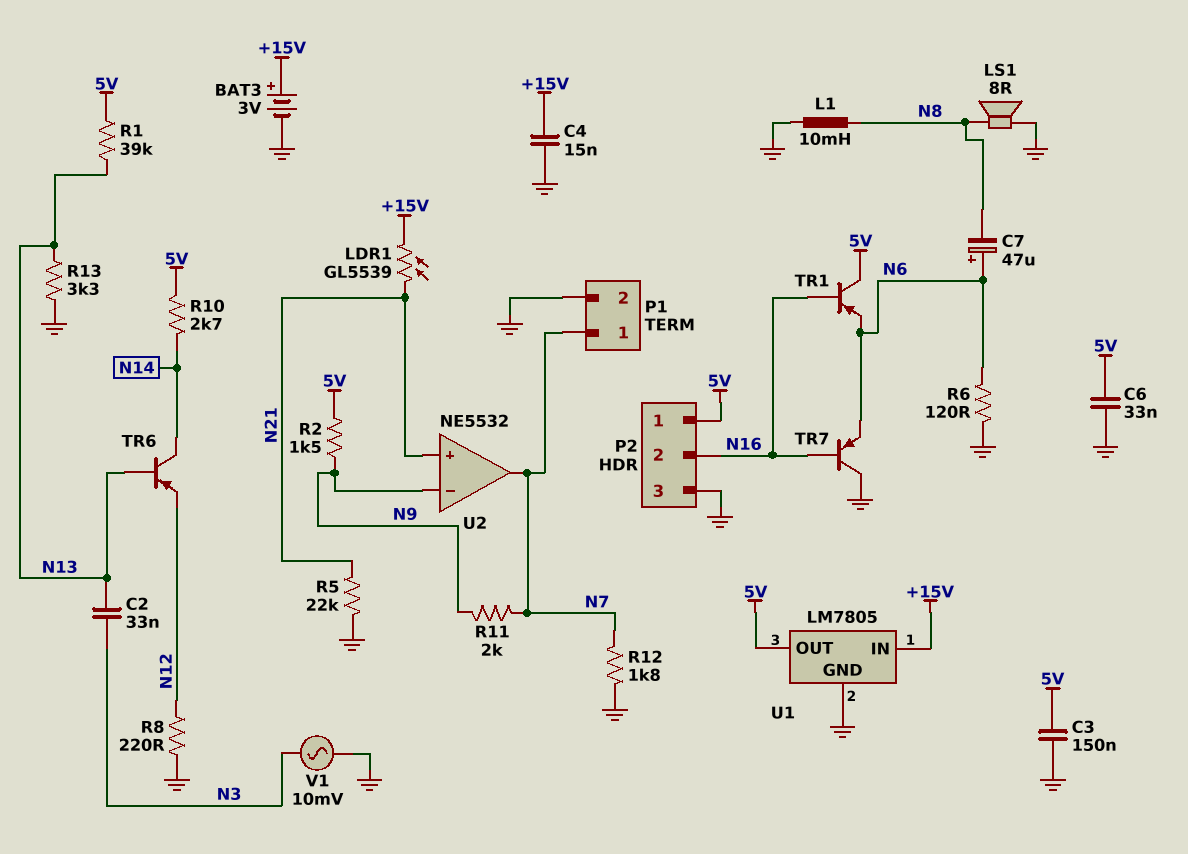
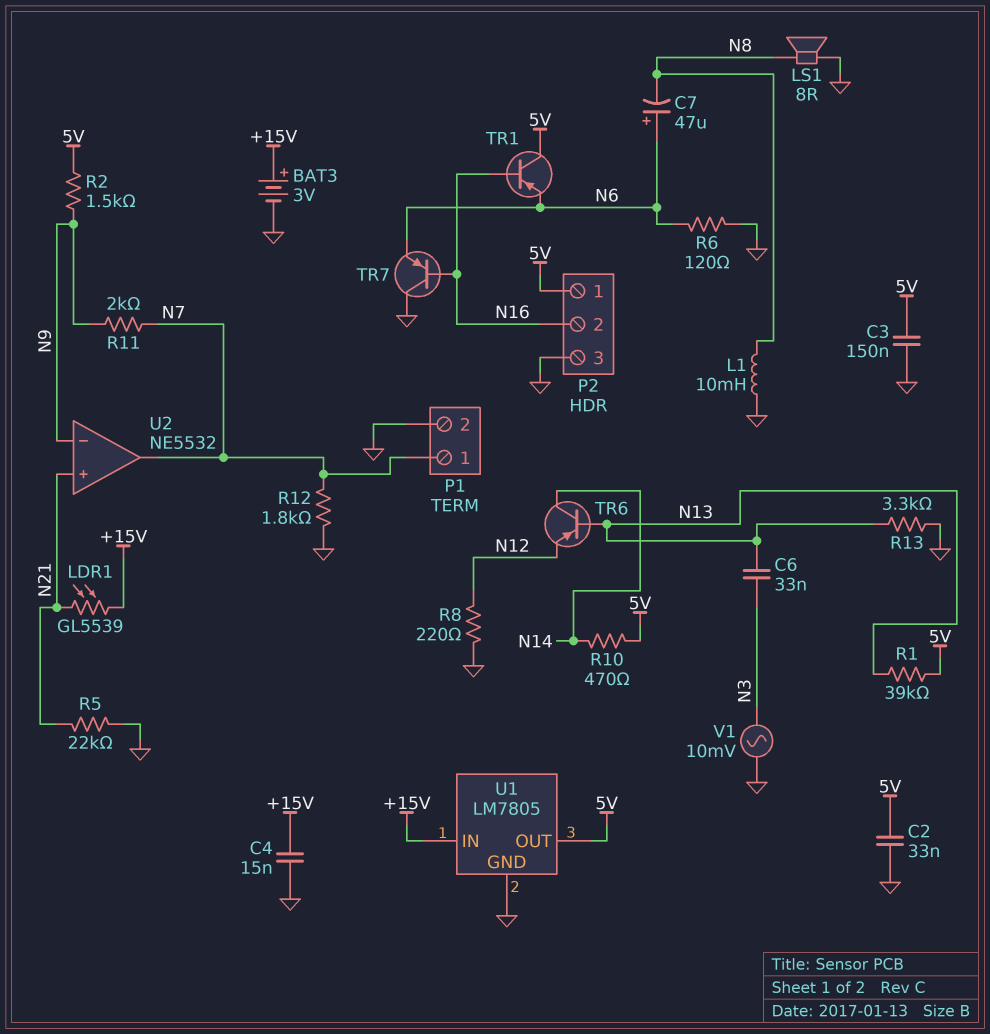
C2: 33nF (N3, N13) -> 33nF (5V, GND)
C6: 33nF (5V, GND) -> 33nF (N3, N13)
R10: 2.7k (5V, N14) -> 470 (5V, N14)

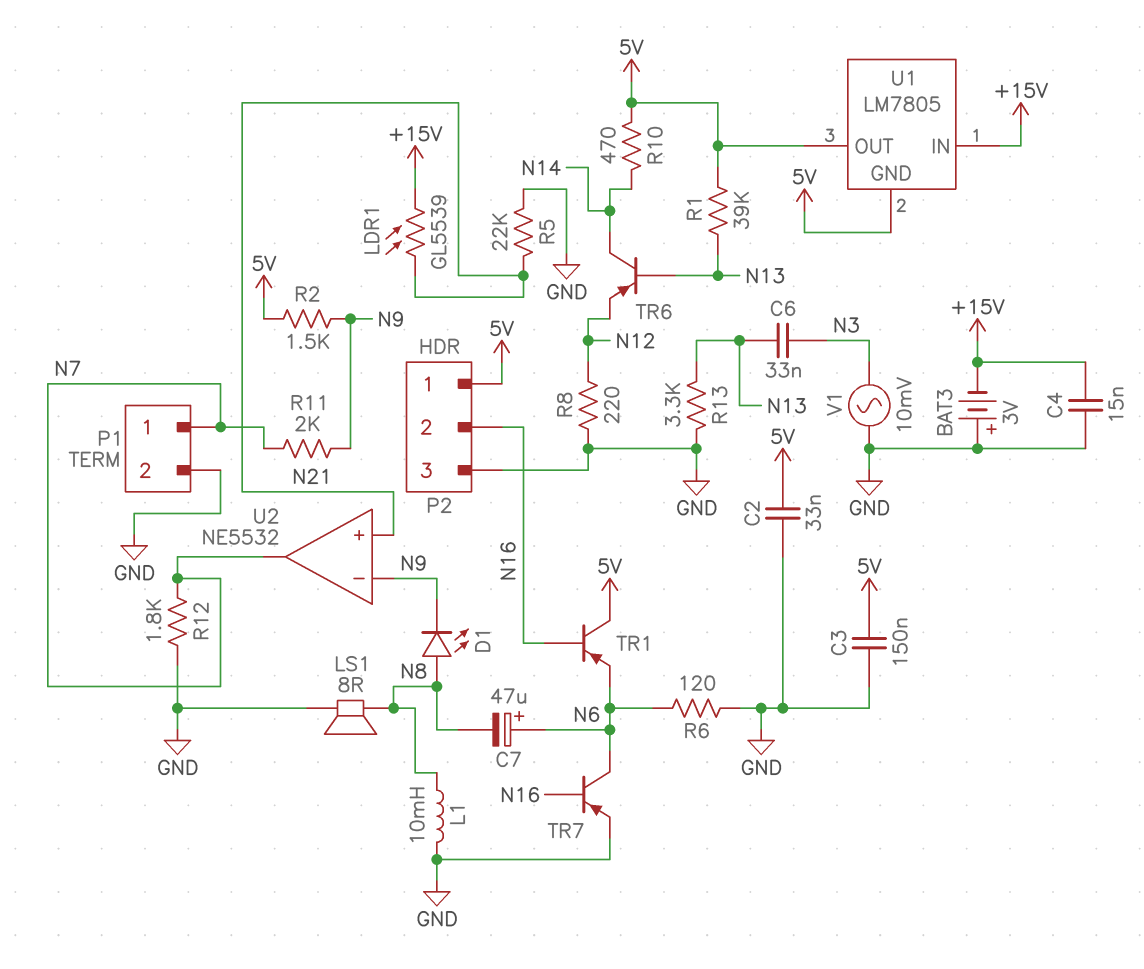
BAT3: 3V (plus +15V, minus GND) -> 3V (plus GND, minus +15V)
D1: none -> LED (A N8, K N9)
TR7: PNP (B N16, C GND, E N6) -> PNP (B N16, C N6, E GND)
U1 pin GND: GND -> 5V

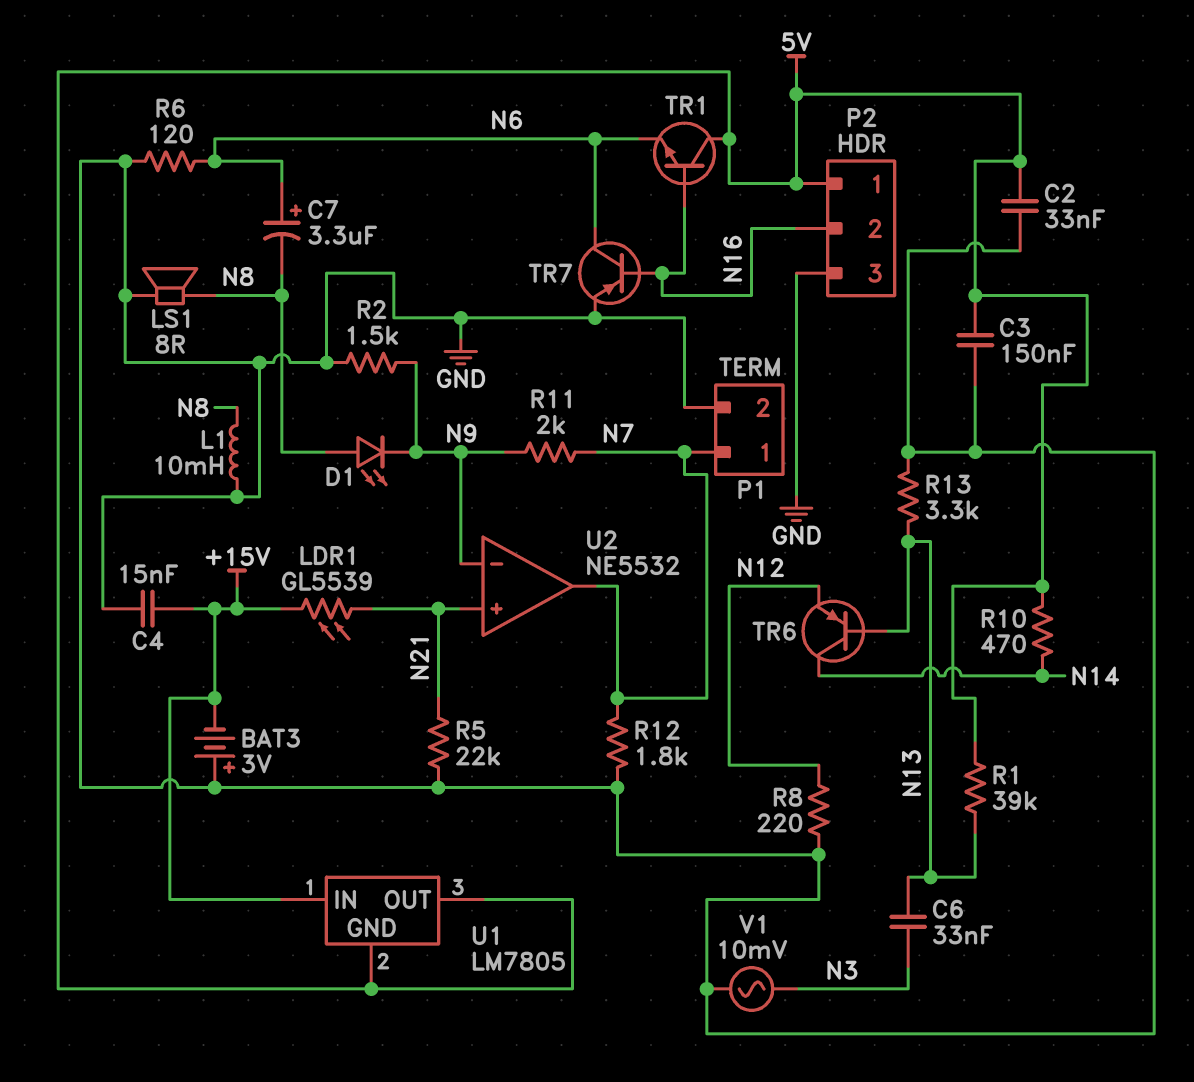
C7: 47uF (plus N6, minus N8) -> 3.3uF (plus N6, minus N8)
R2: 1.5k (5V, N9) -> 1.5k (GND, N9)
TR1: PNP (B N16, C 5V, E N6) -> NPN (B N16, C 5V, E N6)

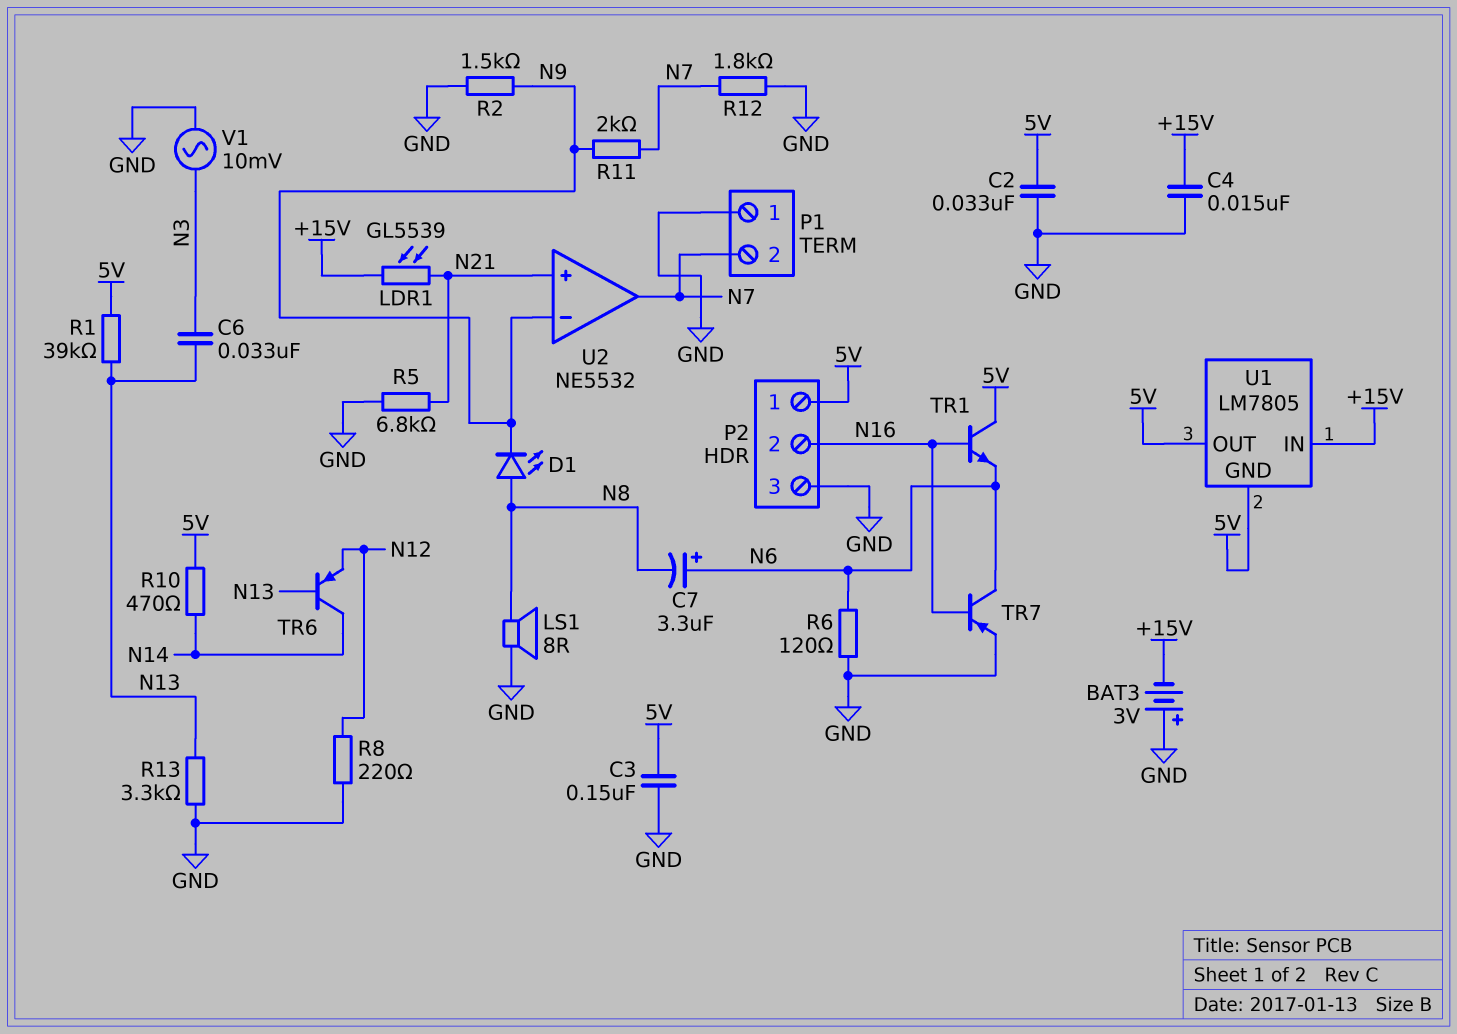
L1: 10mH (GND, N8) -> none
P1 pin 1: N7 -> GND
P1 pin 2: GND -> N7
R5: 22k (GND, N21) -> 6.8k (GND, N21)

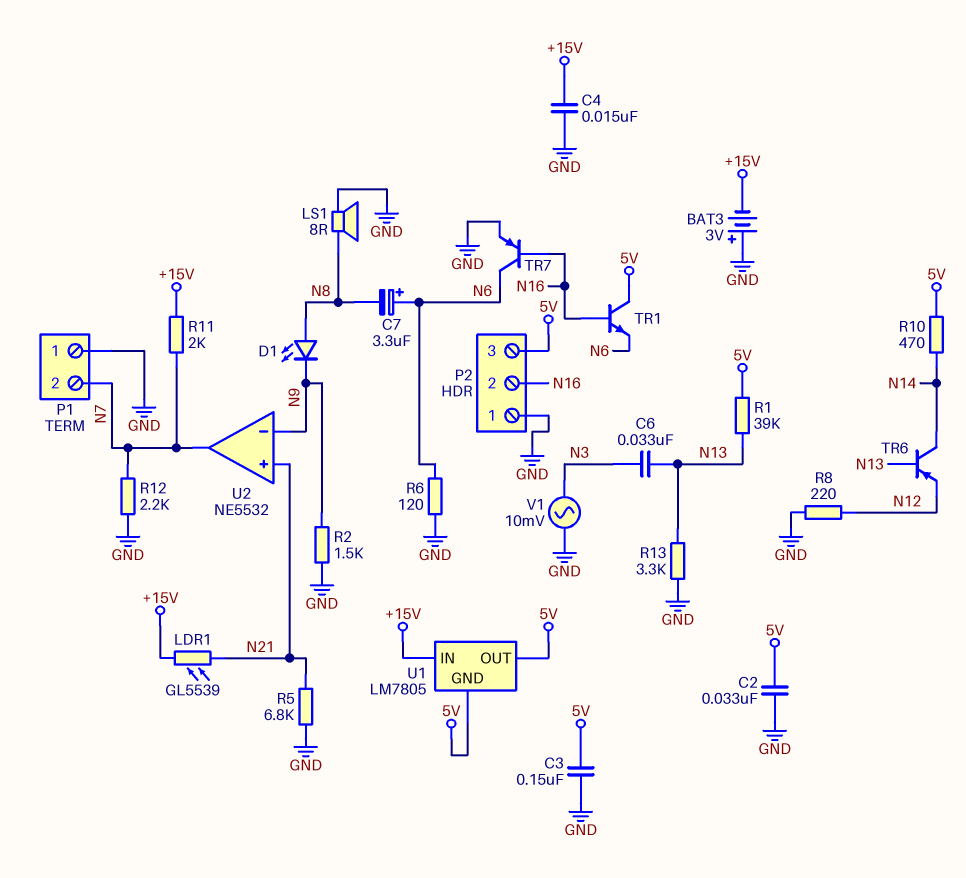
P2 pin 1: 5V -> GND
P2 pin 3: GND -> 5V
R11: 2k (N7, N9) -> 2k (+15V, N7)
R12: 1.8k (GND, N7) -> 2.2k (GND, N7)

